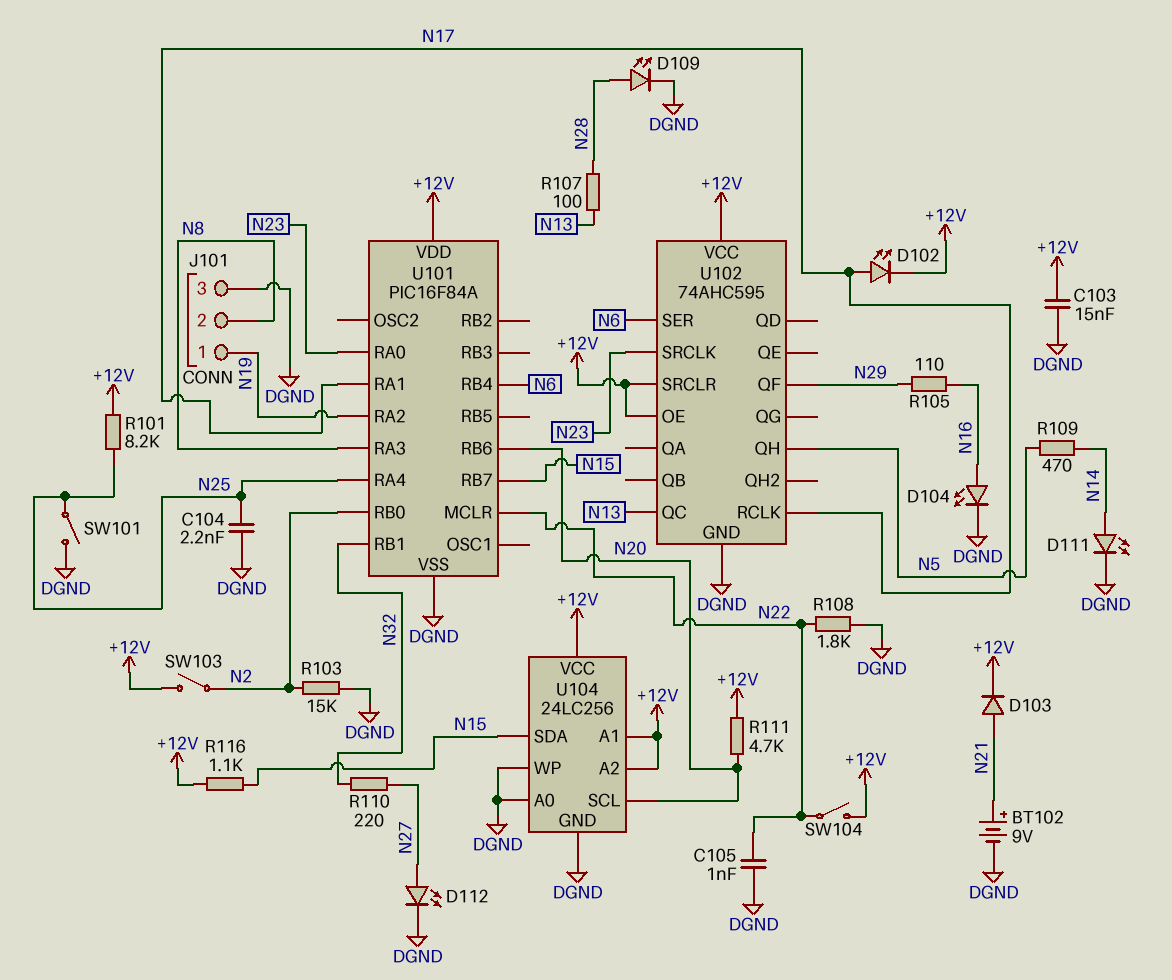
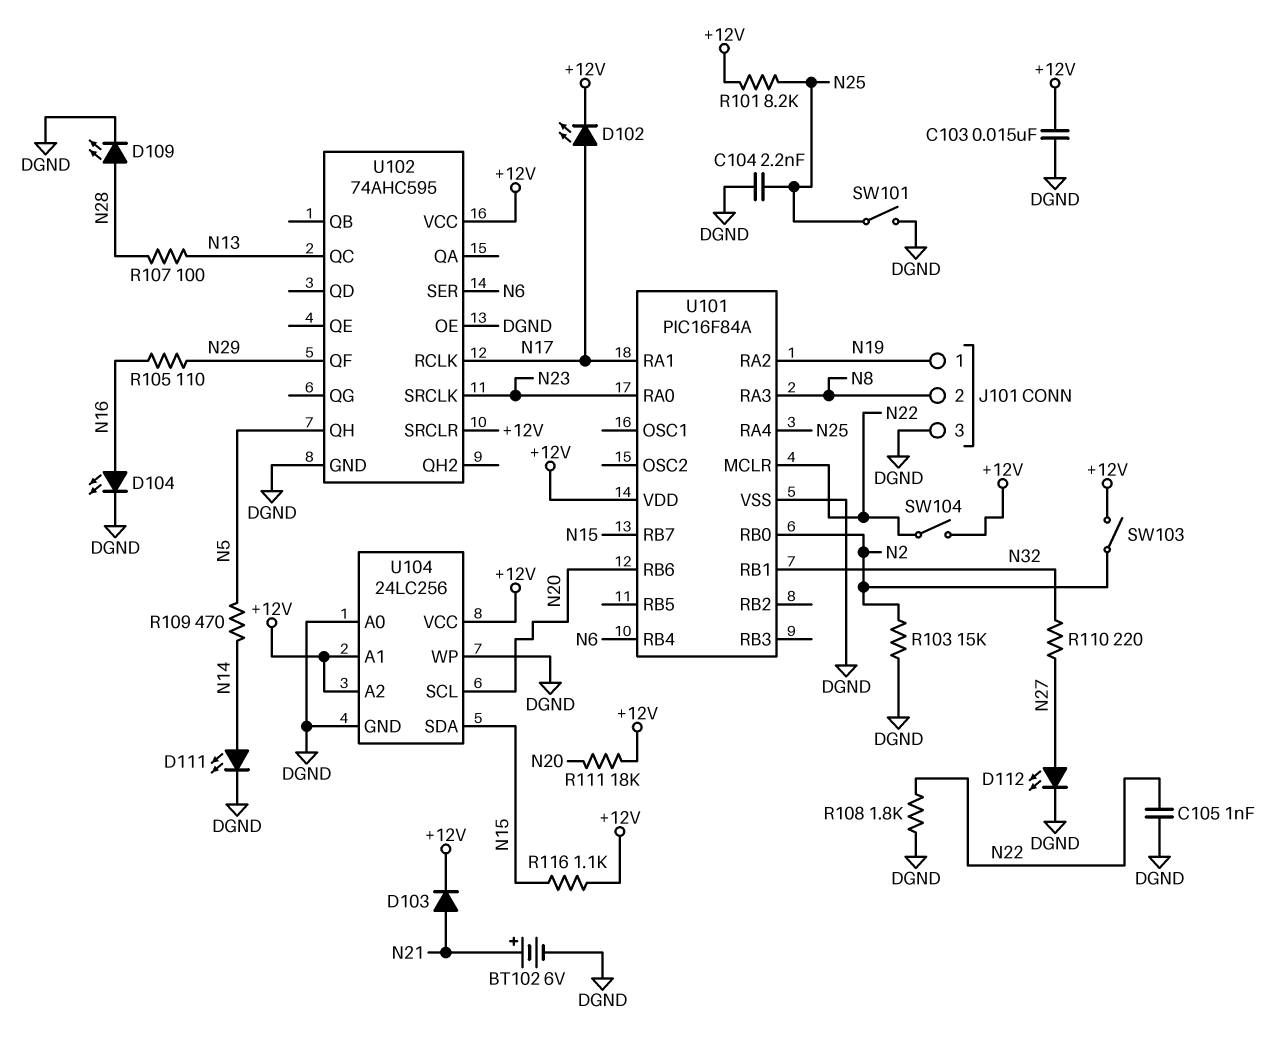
BT102: 9V (plus N21, minus DGND) -> 6V (plus N21, minus DGND)
R111: 4.7k (+12V, N20) -> 18k (+12V, N20)
U102 pin OE: +12V -> DGND

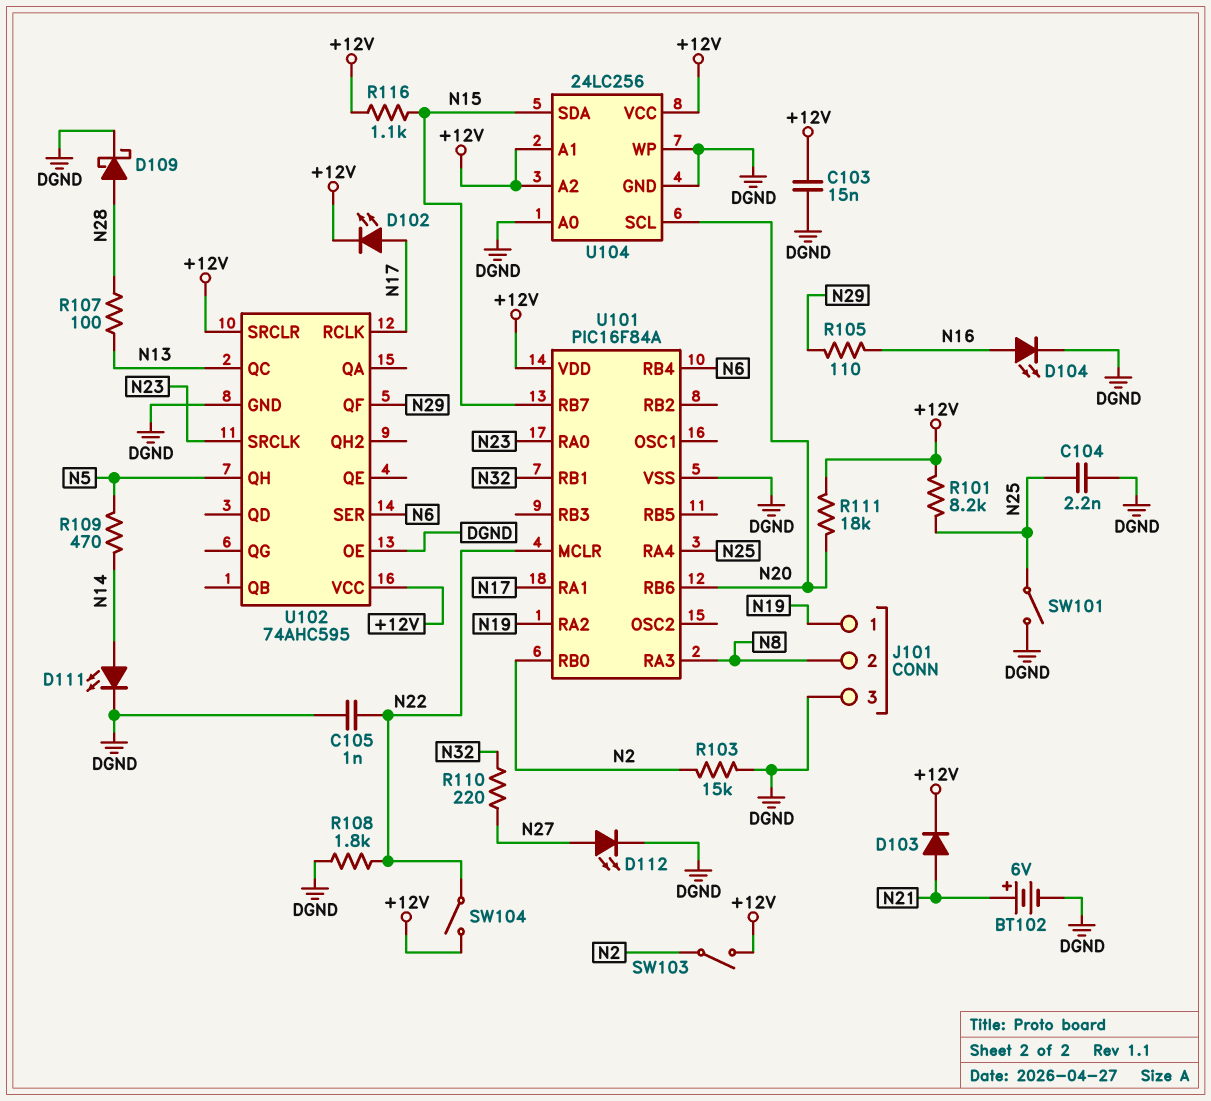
D109: LED (A N28, K DGND) -> schottky (A N28, K DGND)

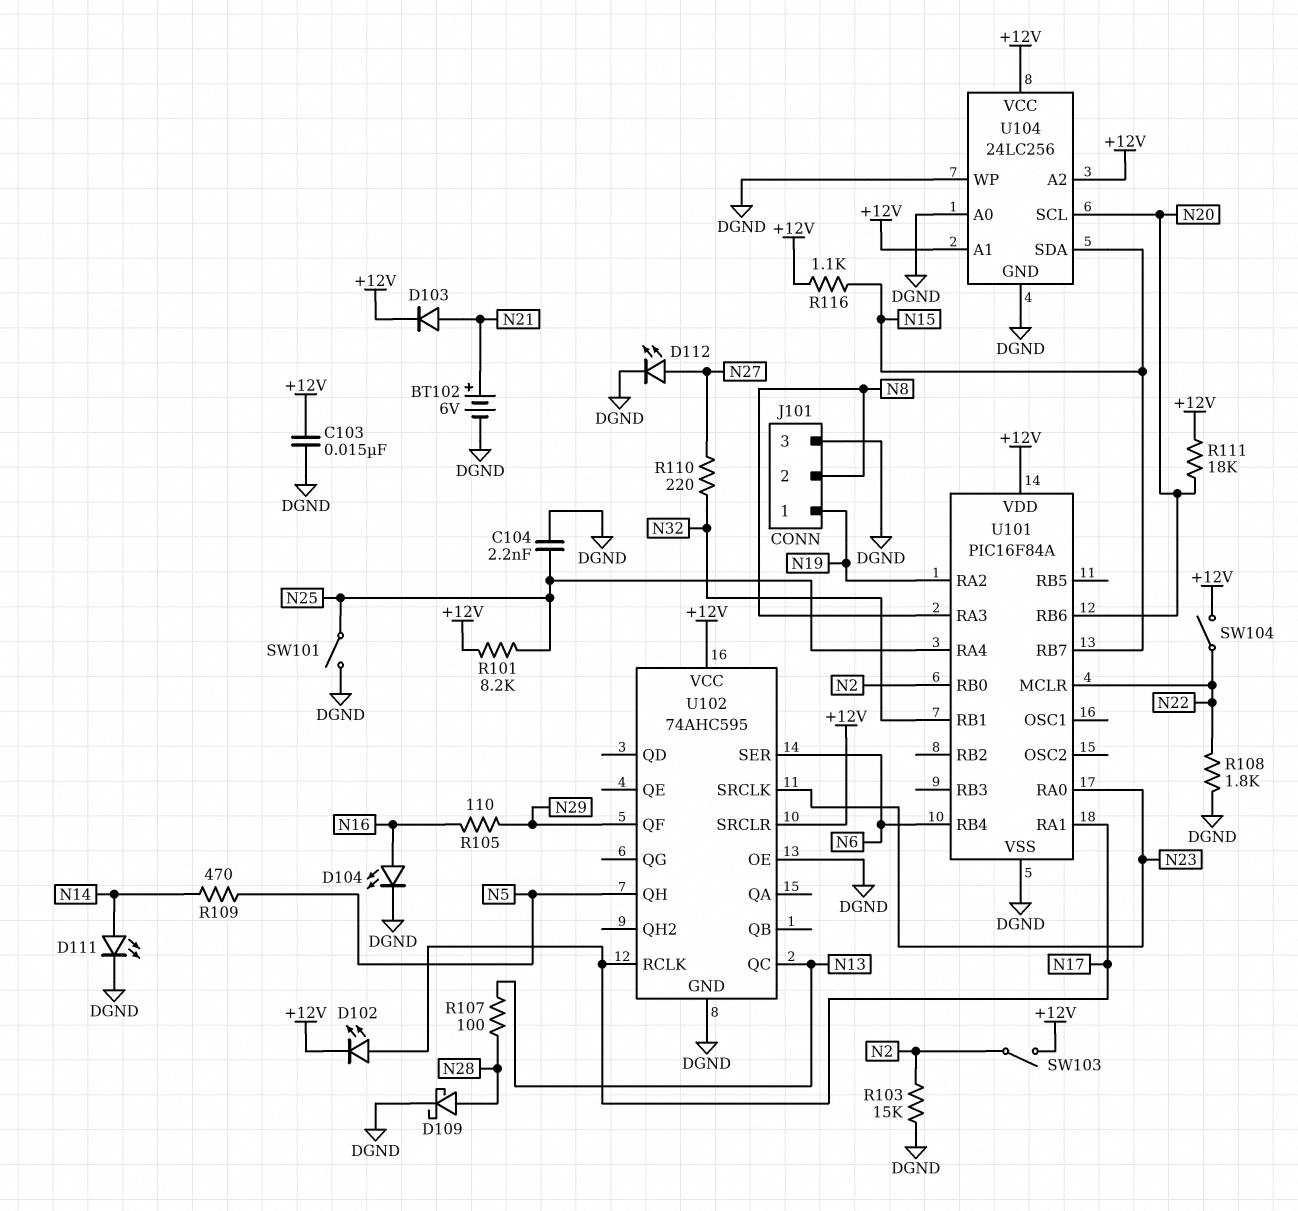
C105: 1nF (DGND, N22) -> none

